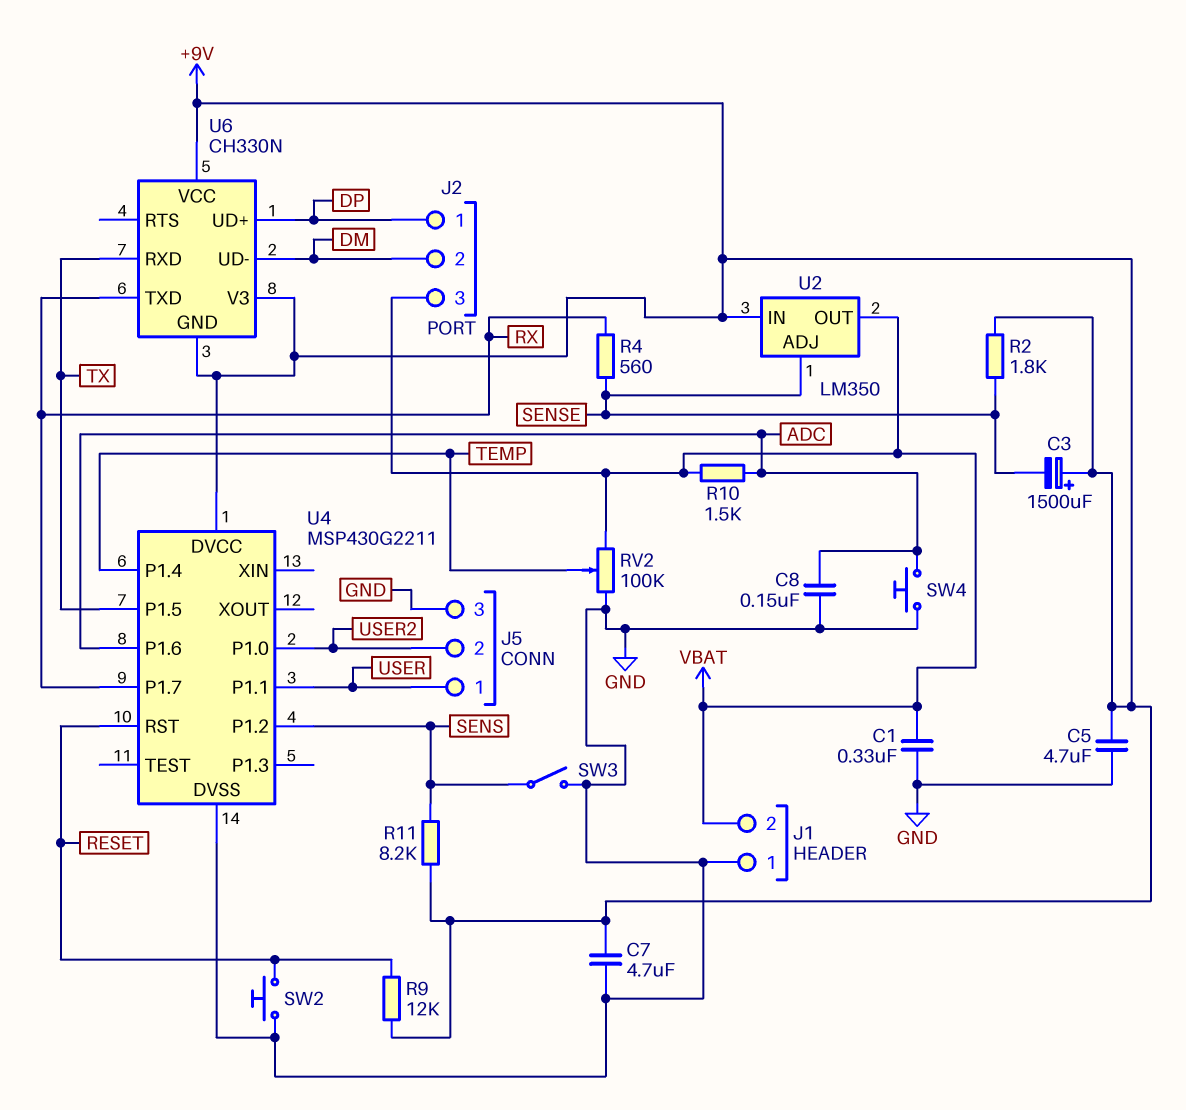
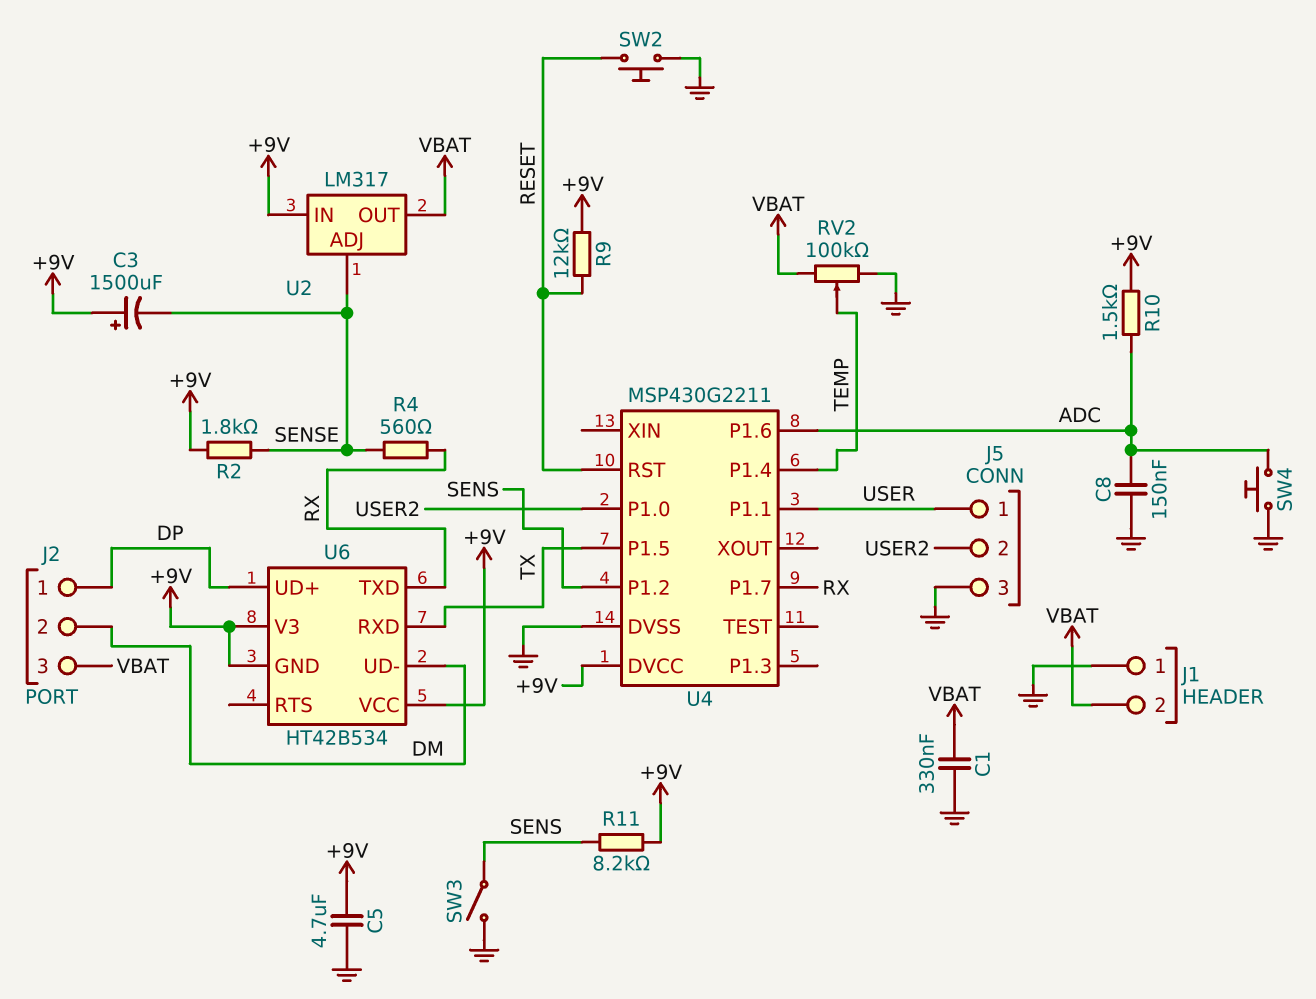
C7: 4.7uF (+9V, GND) -> none
R10: 1.5k (ADC, VBAT) -> 1.5k (+9V, ADC)
U2: LM350 -> LM317
U6: CH330N -> HT42B534

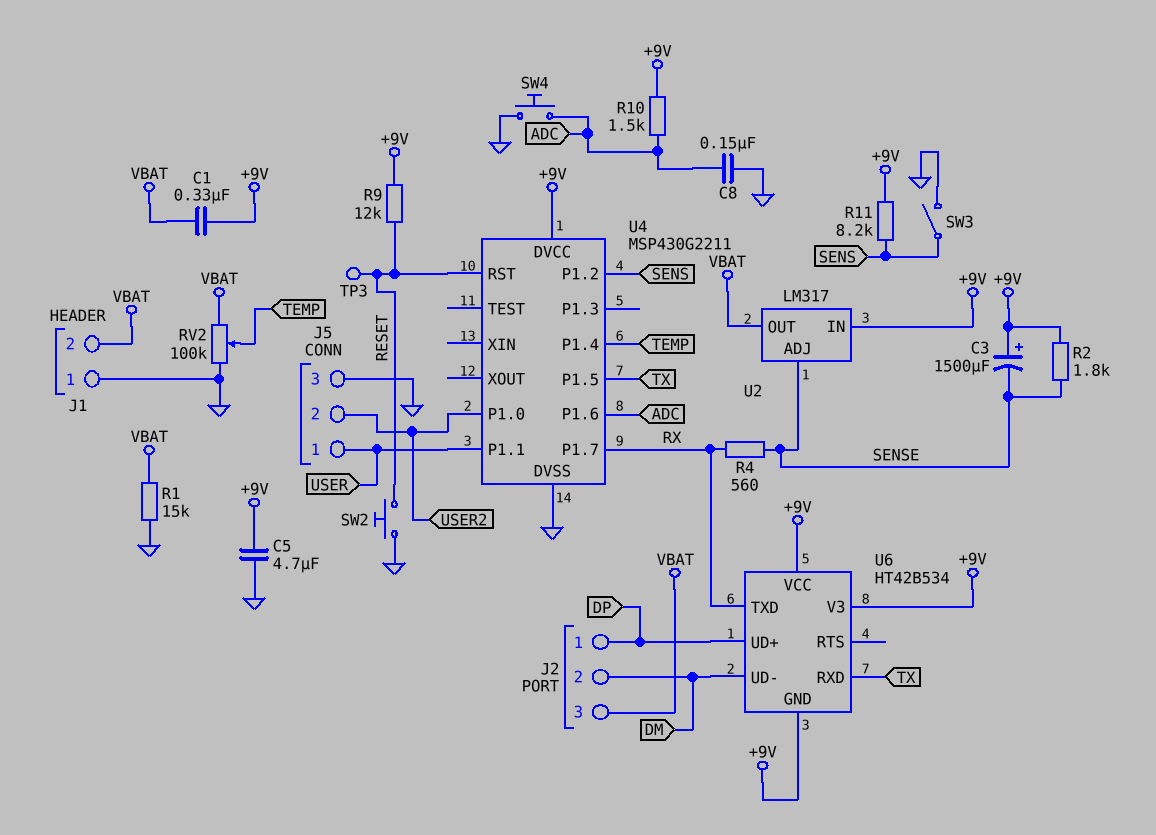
C1: 330nF (GND, VBAT) -> 330nF (+9V, VBAT)
R1: none -> 15k (GND, VBAT)
TP3: none -> test point (RESET)

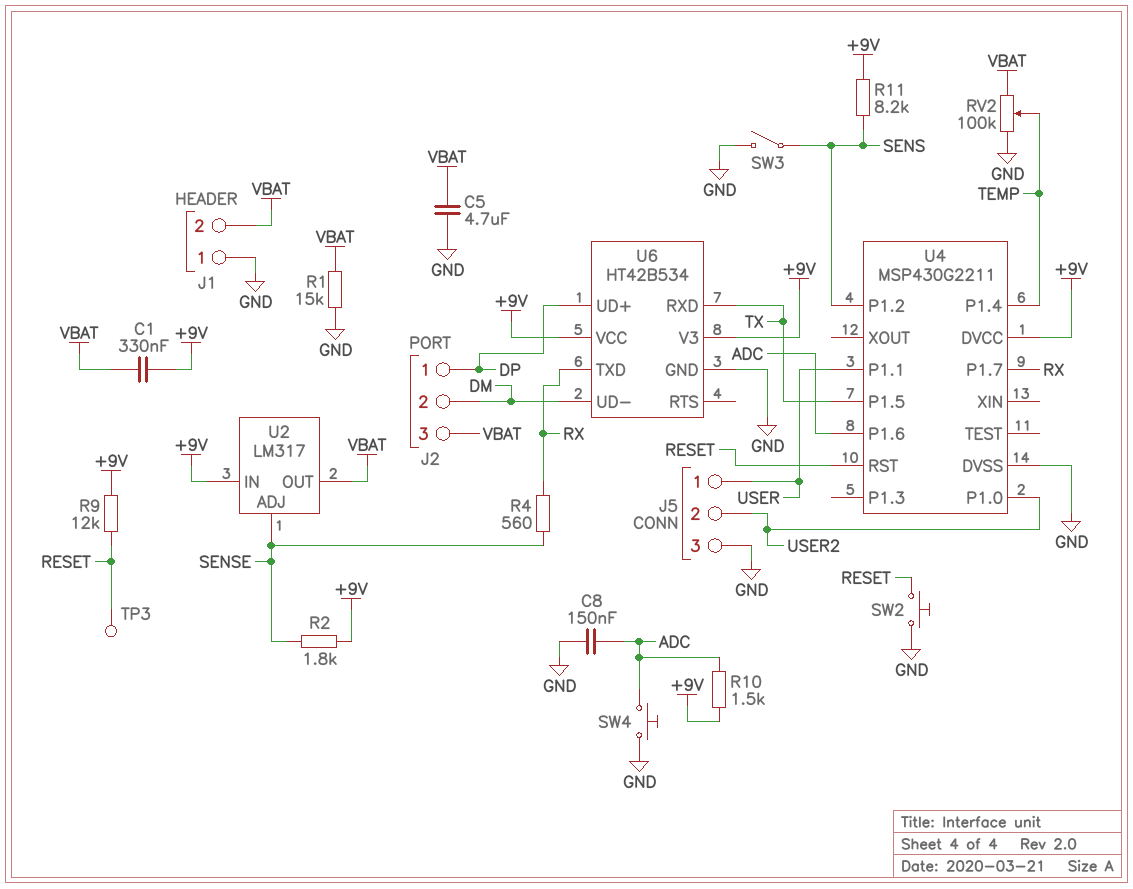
C3: 1500uF (plus +9V, minus SENSE) -> none
C5: 4.7uF (+9V, GND) -> 4.7uF (GND, VBAT)
U6 pin GND: +9V -> GND

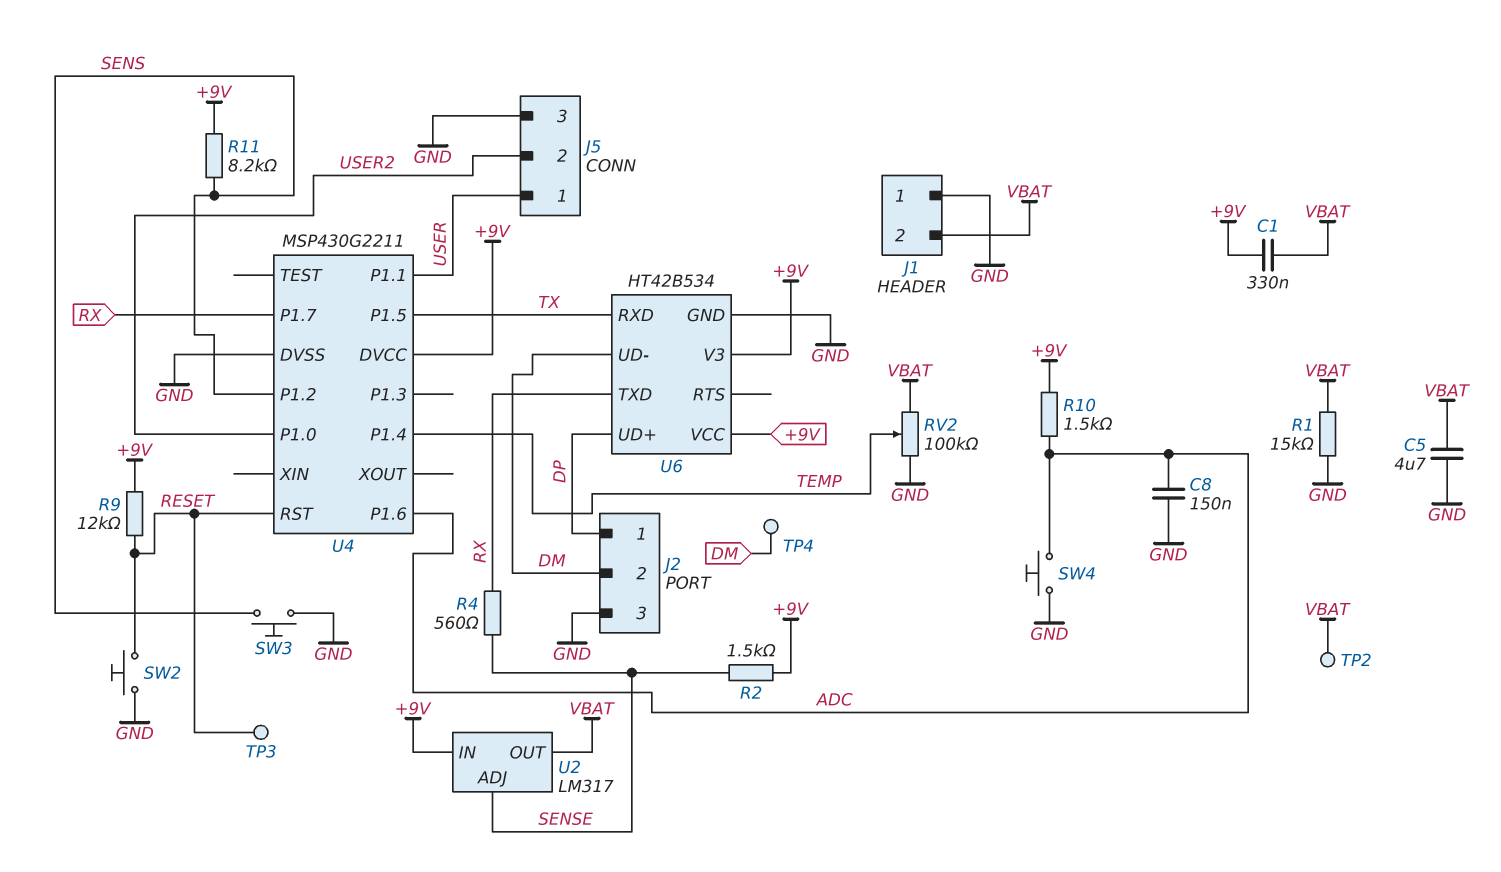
J2 pin 3: VBAT -> GND
R2: 1.8k (+9V, SENSE) -> 1.5k (+9V, SENSE)
SW3: switch (GND, SENS) -> button (GND, SENS)
TP2: none -> test point (VBAT)
TP4: none -> test point (DM)

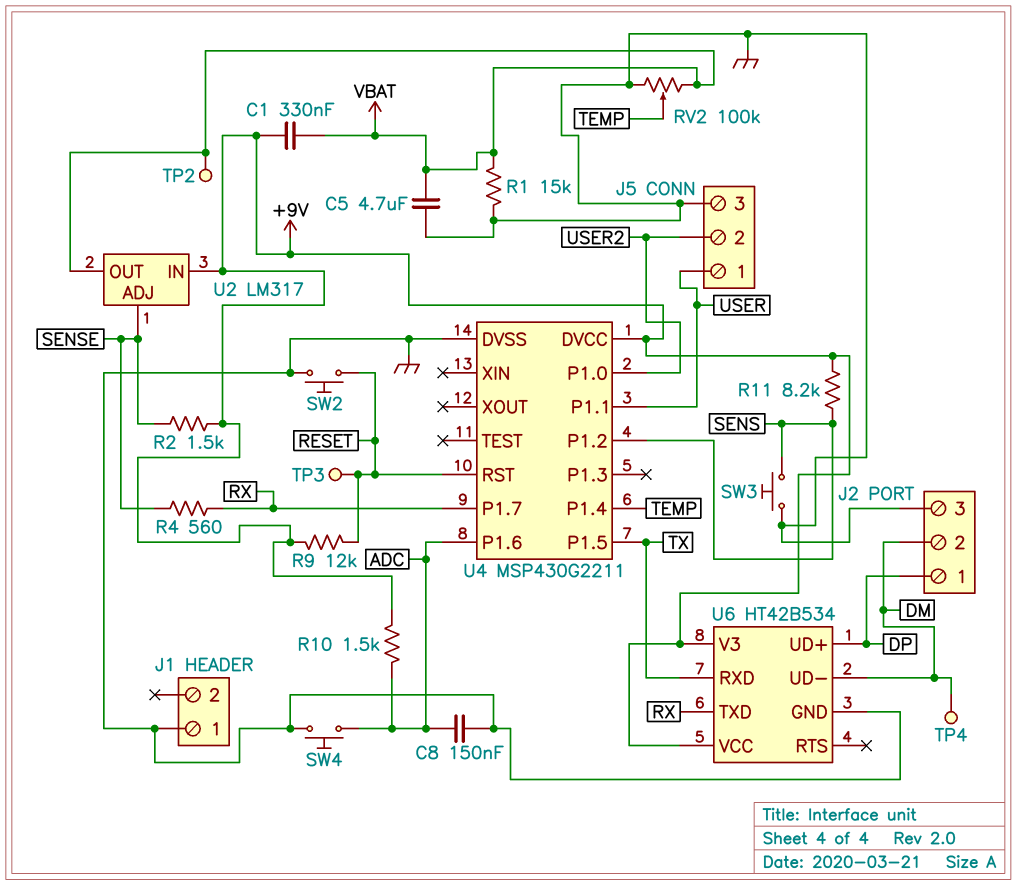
J1 pin 2: VBAT -> none

